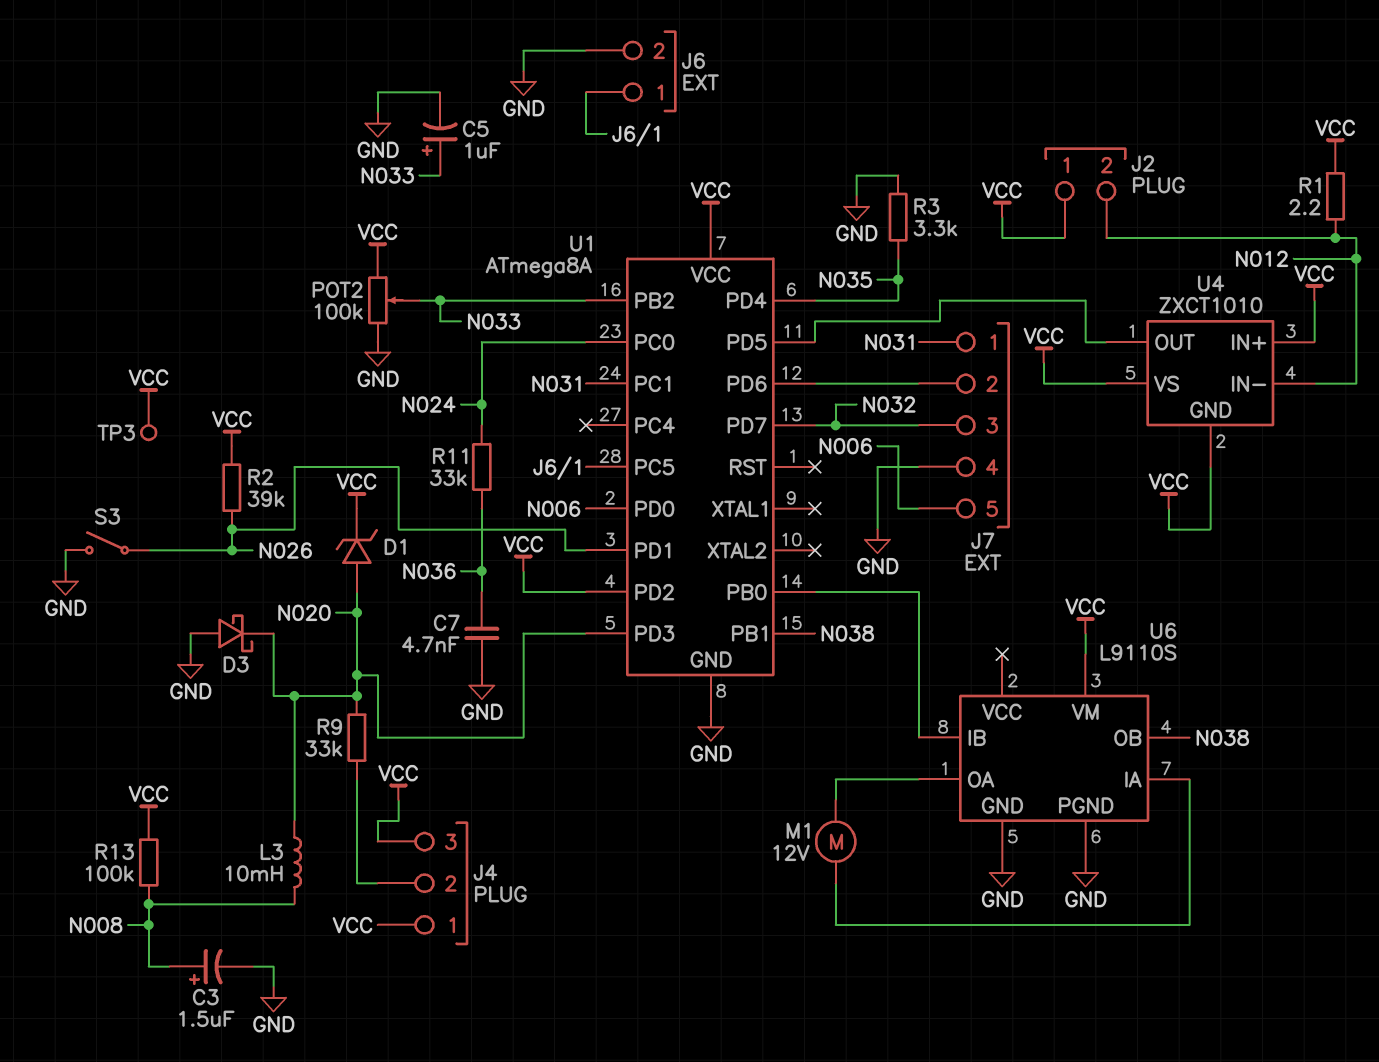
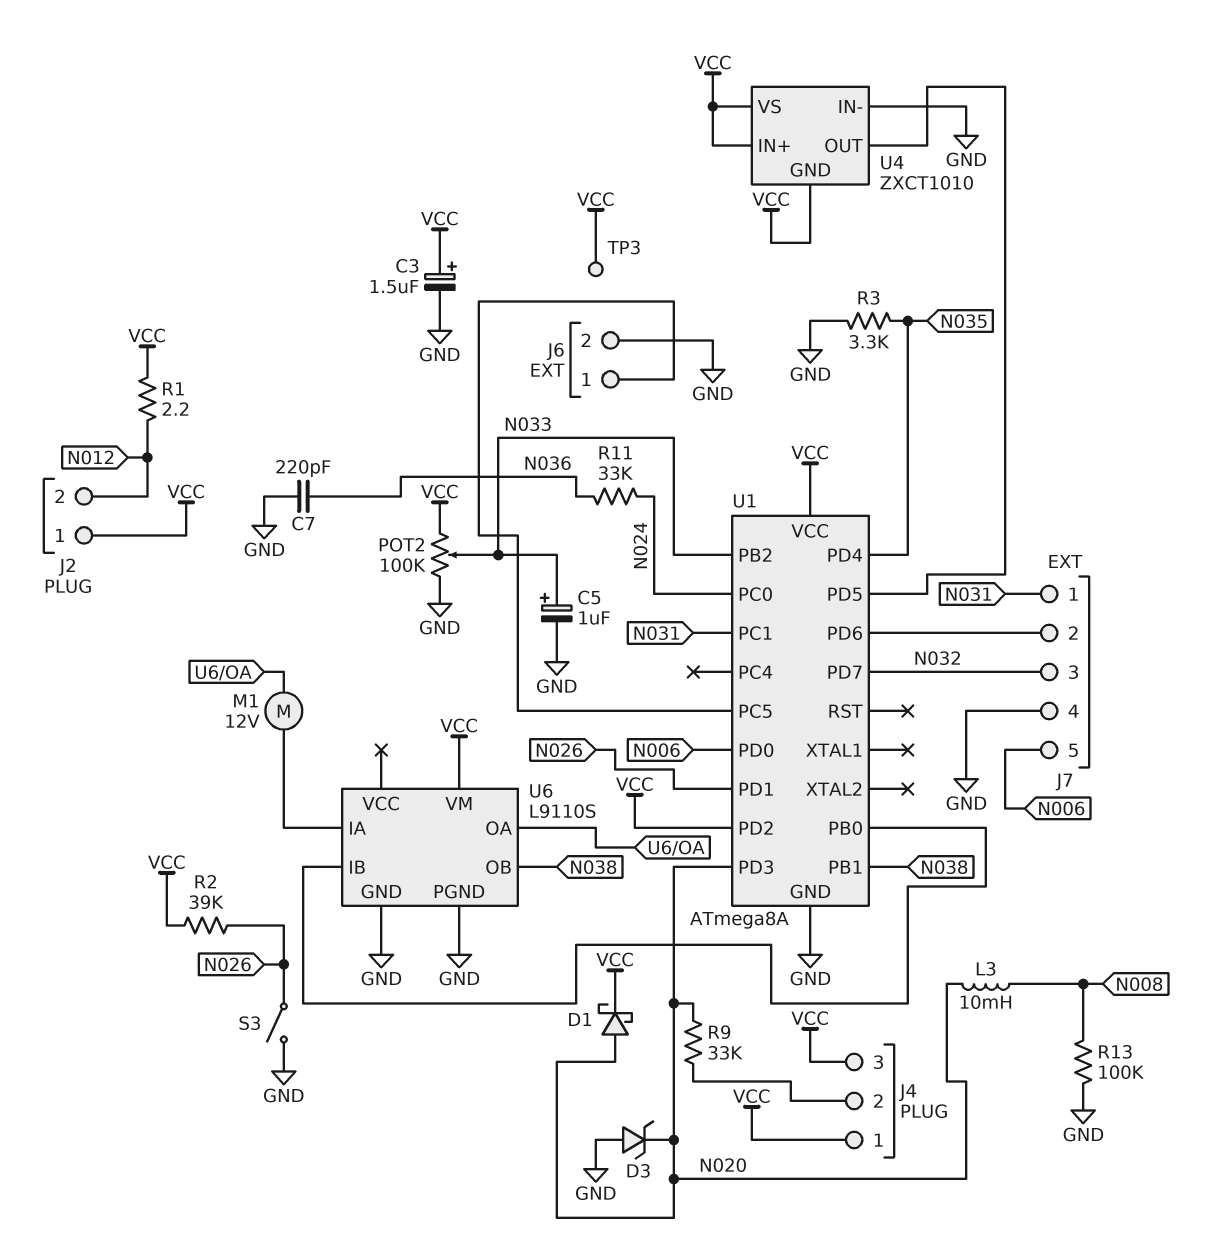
C3: 1.5uF (plus N008, minus GND) -> 1.5uF (plus VCC, minus GND)
C7: 4.7nF (GND, N036) -> 220pF (GND, N036)
D1: zener (A N020, K VCC) -> schottky (A N020, K VCC)
D3: schottky (A GND, K N020) -> zener (A GND, K N020)
R13: 100k (N008, VCC) -> 100k (GND, N008)
U4 pin IN-: N012 -> GND

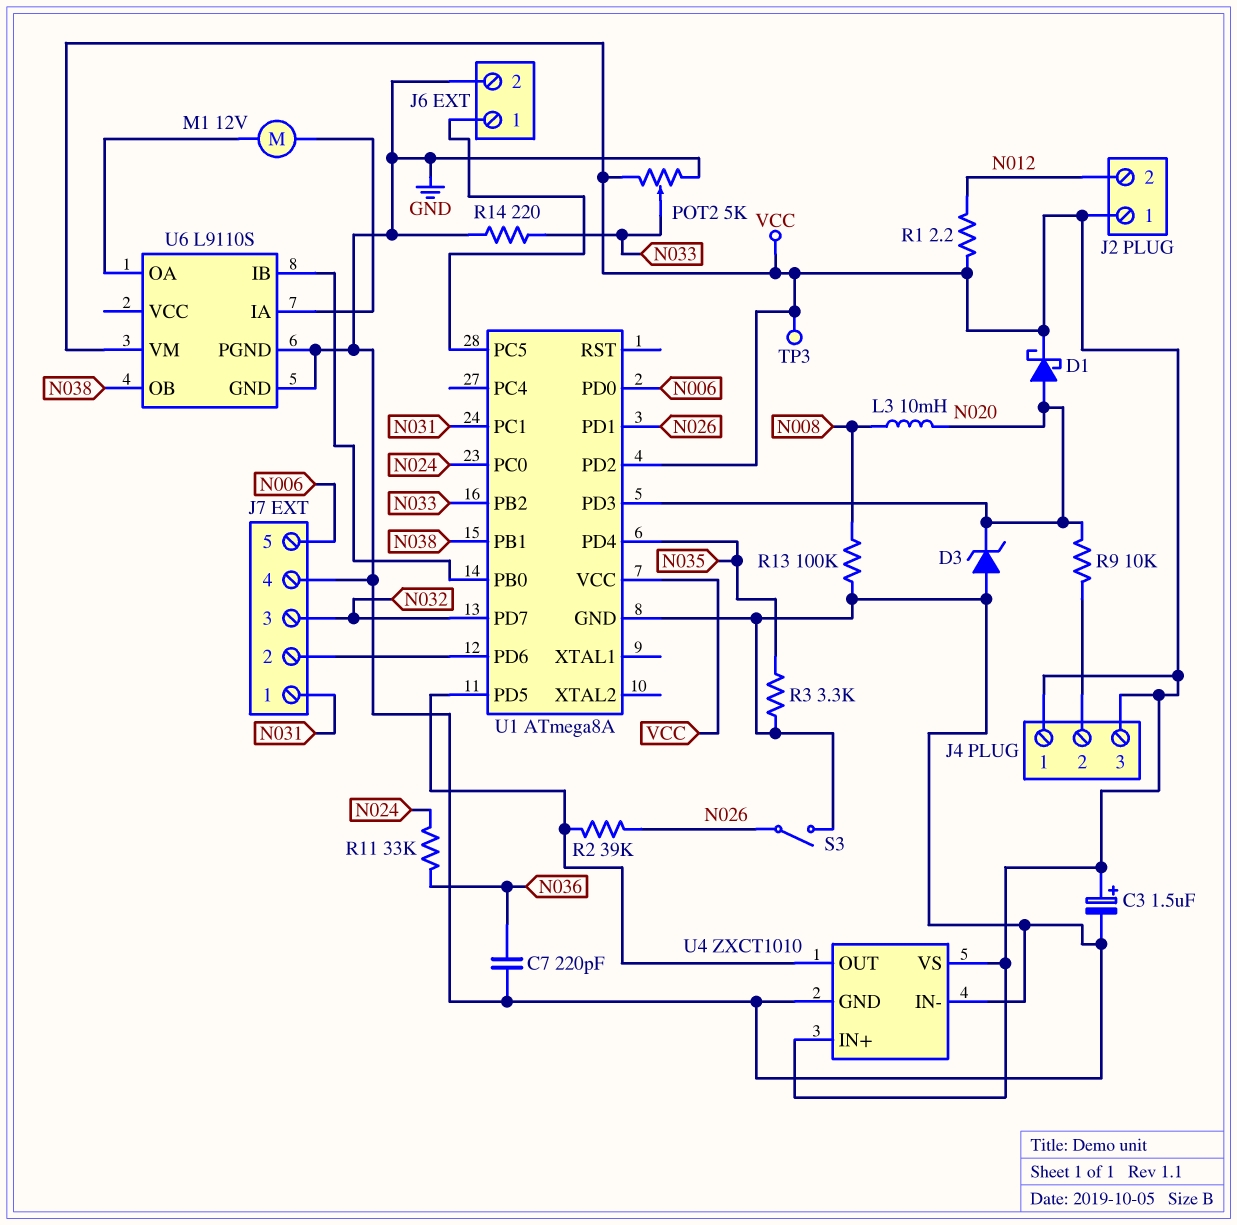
C5: 1uF (plus N033, minus GND) -> none
POT2: 100k (GND, VCC, wiper N033) -> 5k (GND, VCC, wiper N033)
R2: 39k (N026, VCC) -> 39k (N026, U1/PD5)
R9: 33k (J4/2, N020) -> 10k (J4/2, N020)
R14: none -> 220 (GND, N033)
U4 pin GND: VCC -> GND

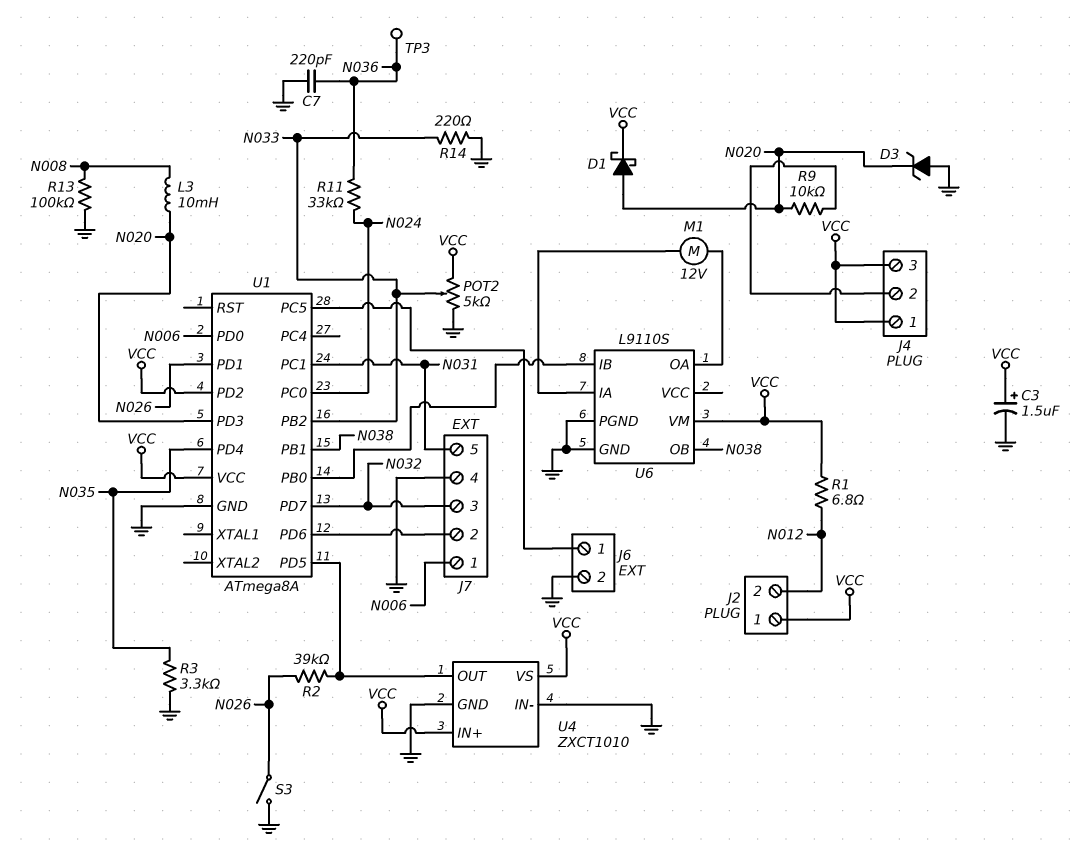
J7 pin 1: N031 -> N006
J7 pin 5: N006 -> N031
R1: 2.2 (N012, VCC) -> 6.8 (N012, VCC)
TP3: test point (VCC) -> test point (N036)

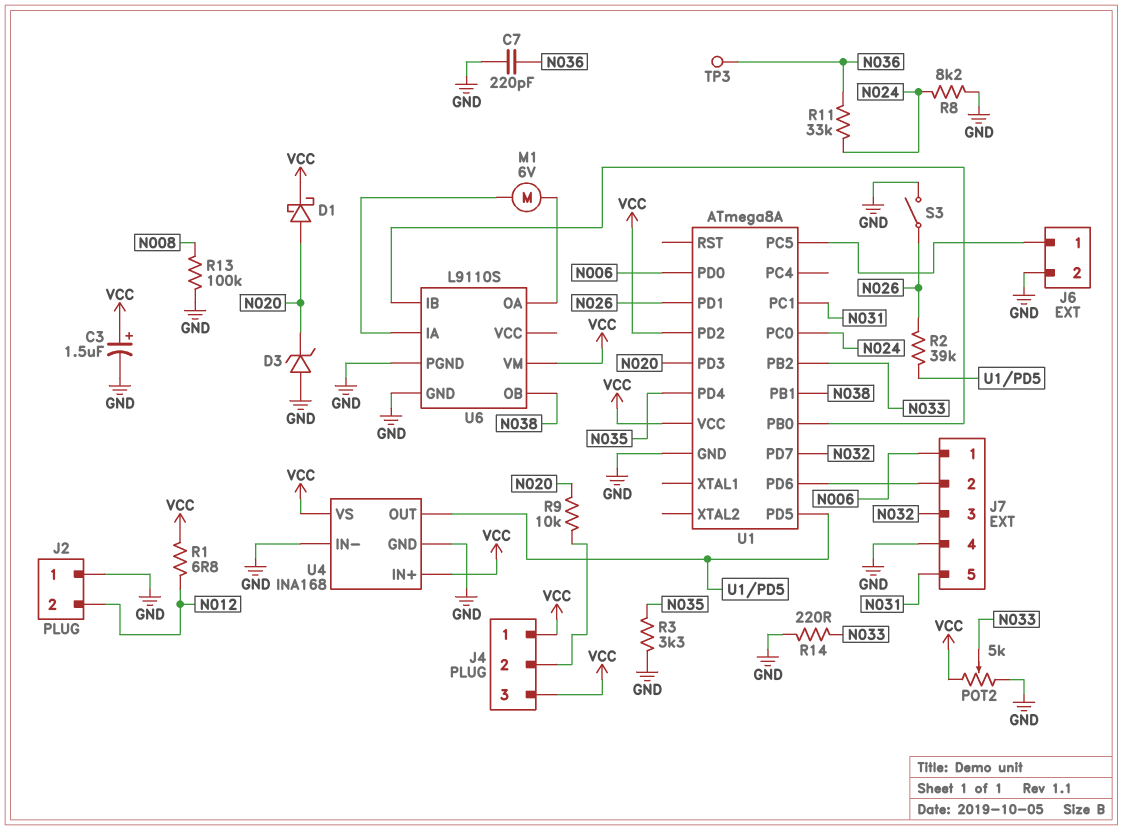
J2 pin 1: VCC -> GND
L3: 10mH (N008, N020) -> none
M1: motor 12V (U6/IA, U6/OA) -> motor 6V (U6/IA, U6/OA)
R8: none -> 8.2k (GND, N024)
U4: ZXCT1010 -> INA168

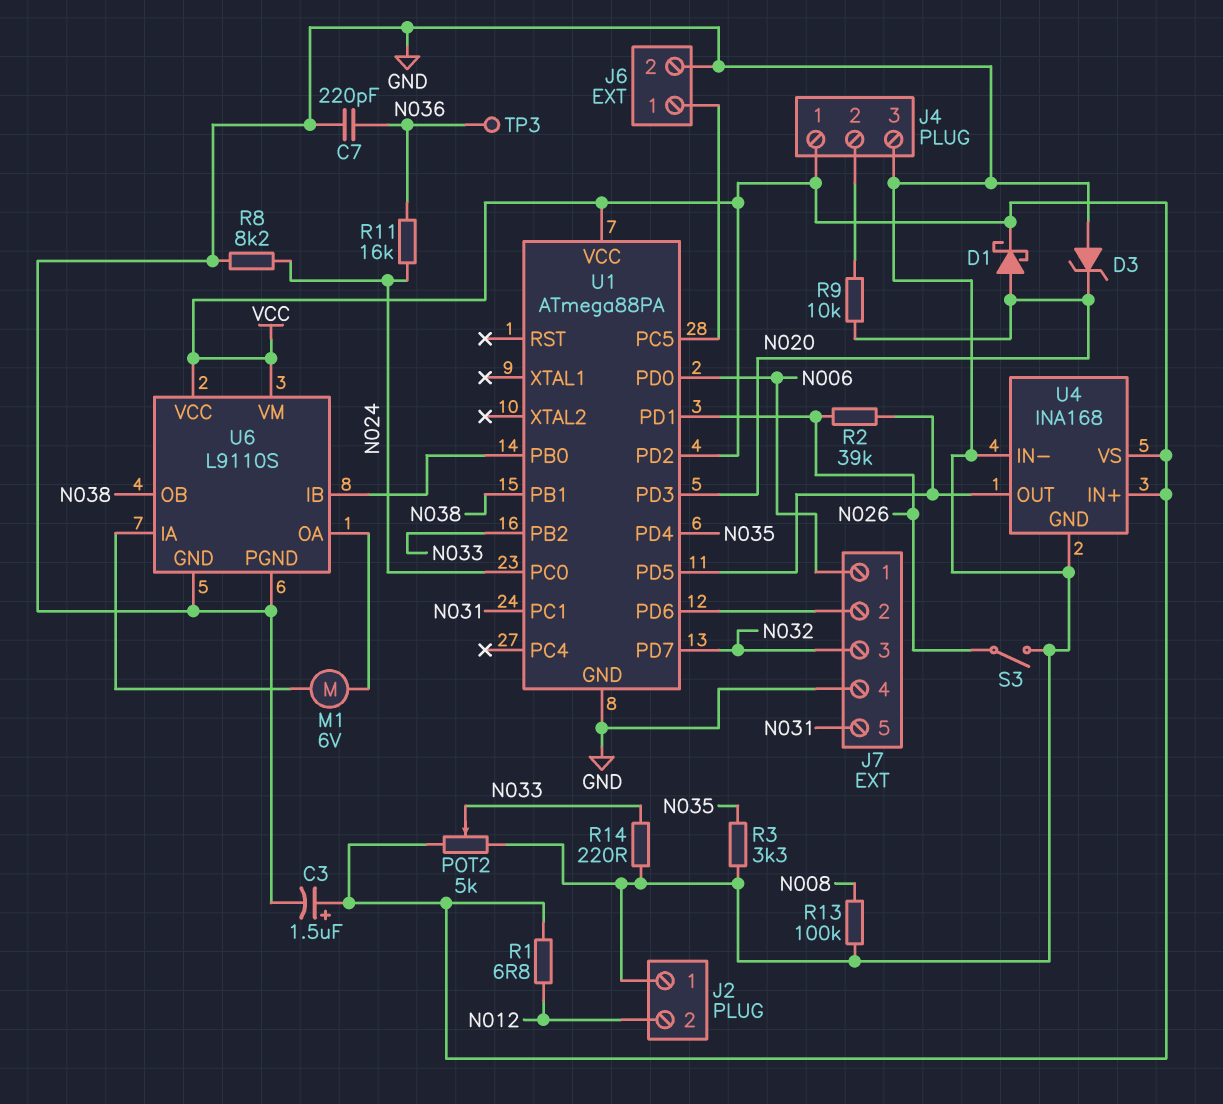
J4 pin 3: VCC -> GND
R11: 33k (N024, N036) -> 16k (N024, N036)
U1: ATmega8A -> ATmega88PA
U6 pin VCC: none -> VCC

